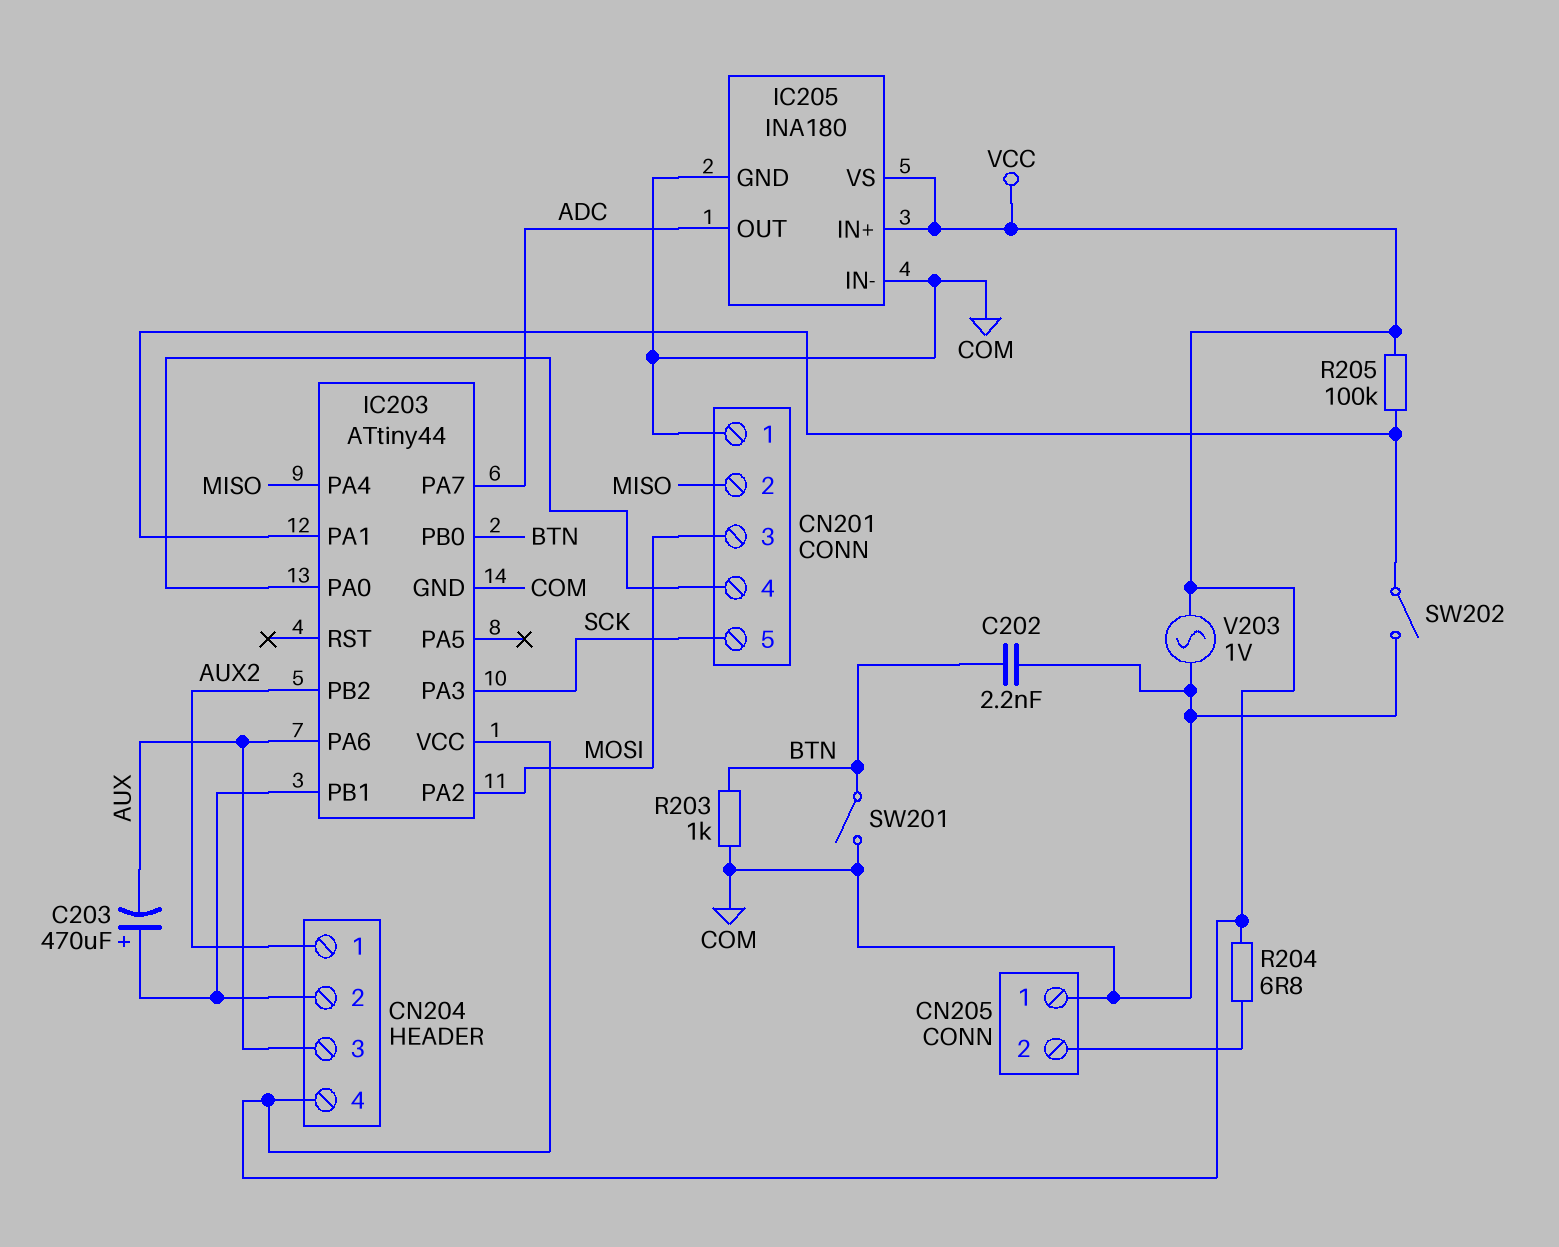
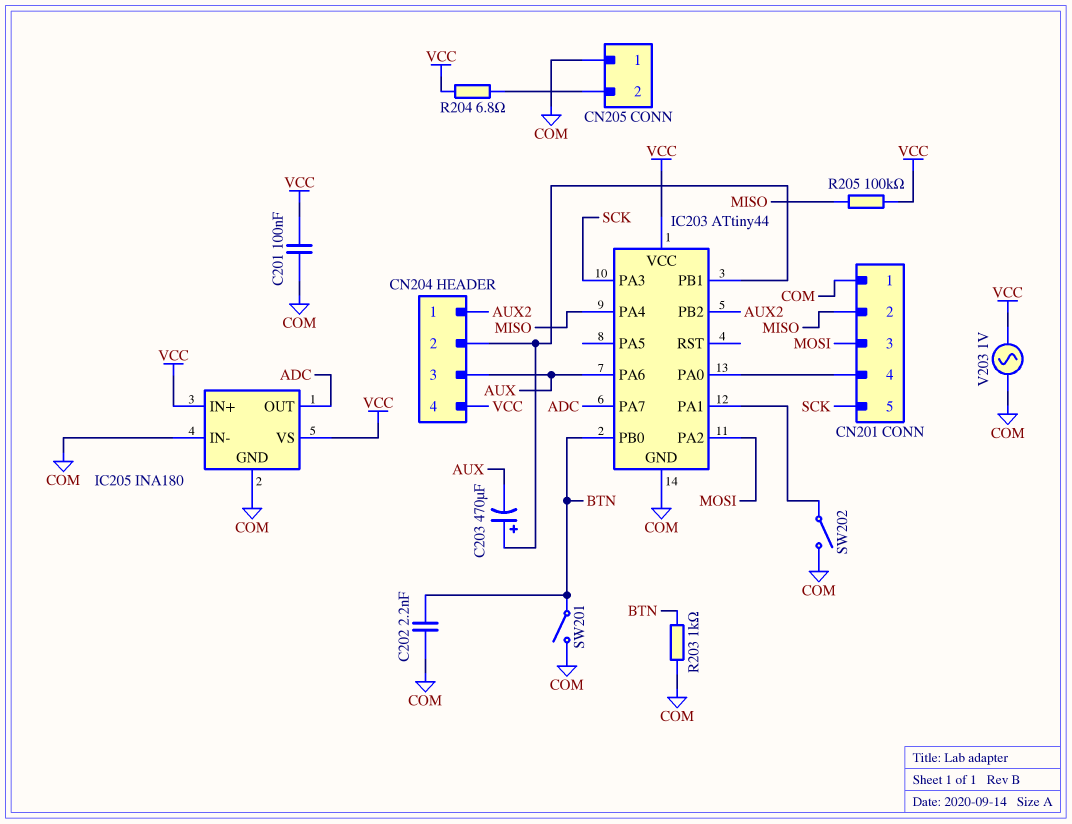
C201: none -> 100nF (COM, VCC)
R205: 100k (IC203/PA1, VCC) -> 100k (MISO, VCC)

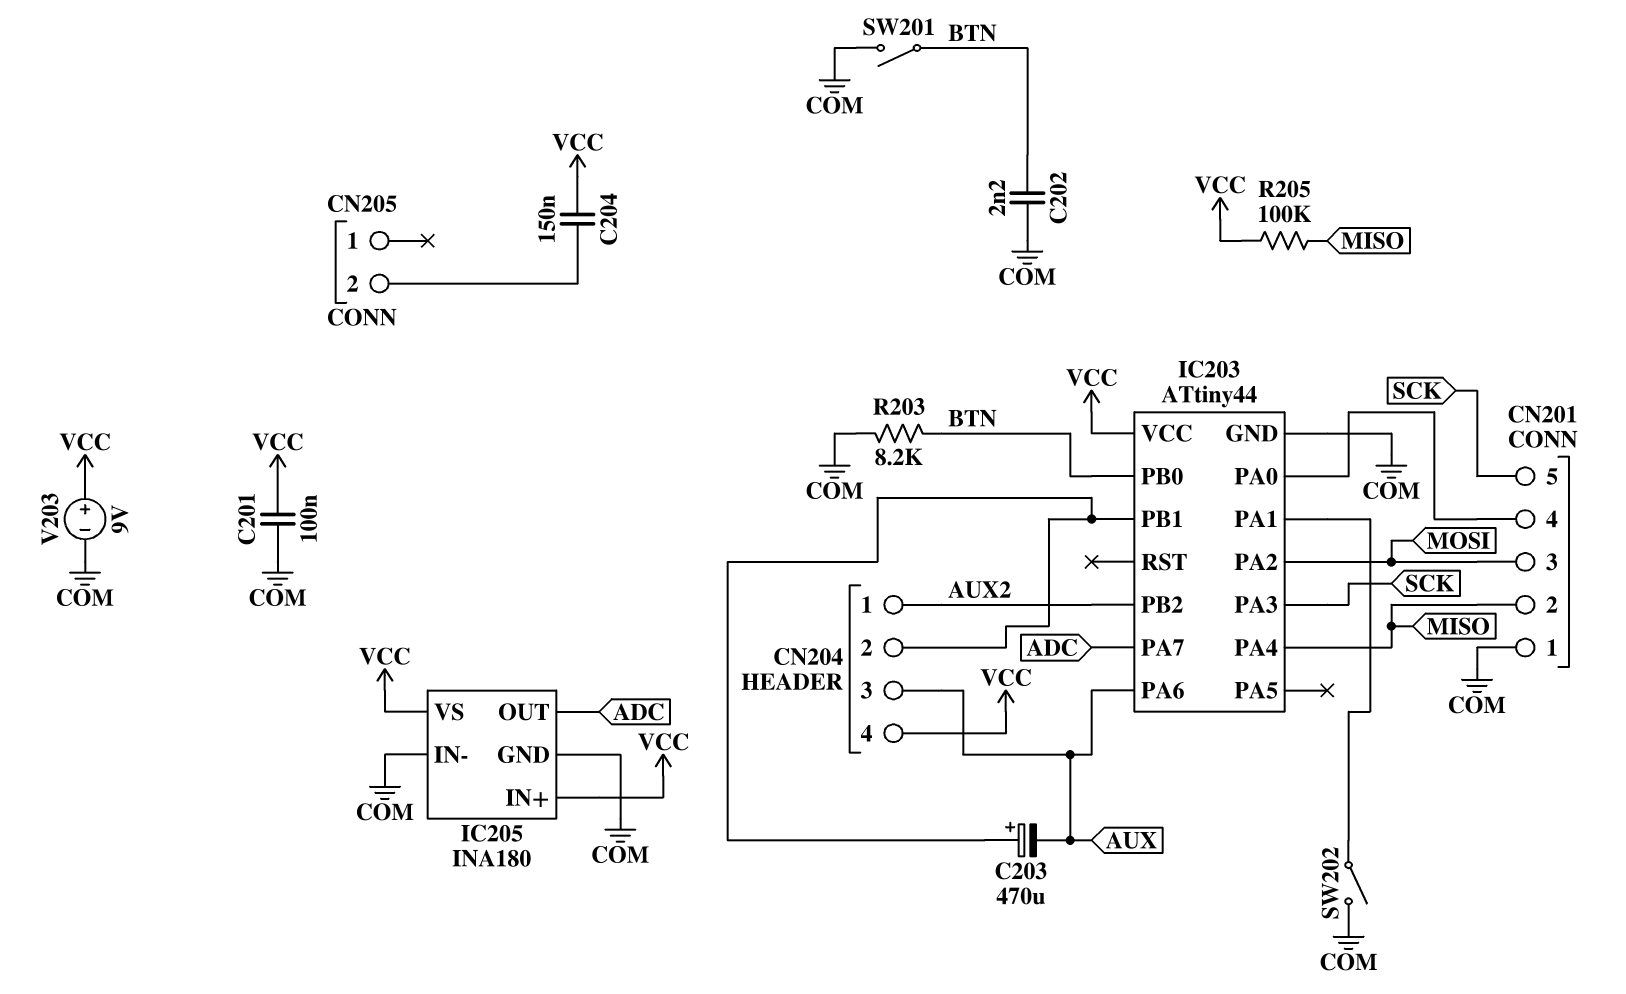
C204: none -> 150nF (CN205/2, VCC)
CN205 pin 1: COM -> none
R203: 1k (BTN, COM) -> 8.2k (BTN, COM)
R204: 6.8 (CN205/2, VCC) -> none
V203: AC 1V (COM, VCC) -> 9V (plus VCC, minus COM)

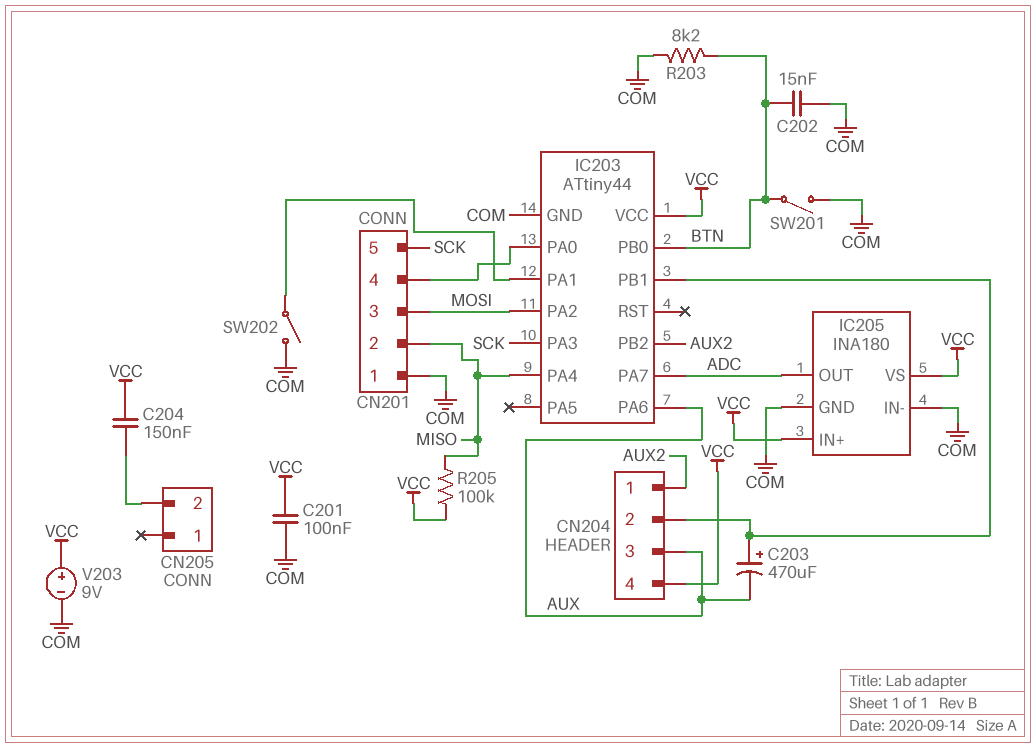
C202: 2.2nF (BTN, COM) -> 15nF (BTN, COM)

